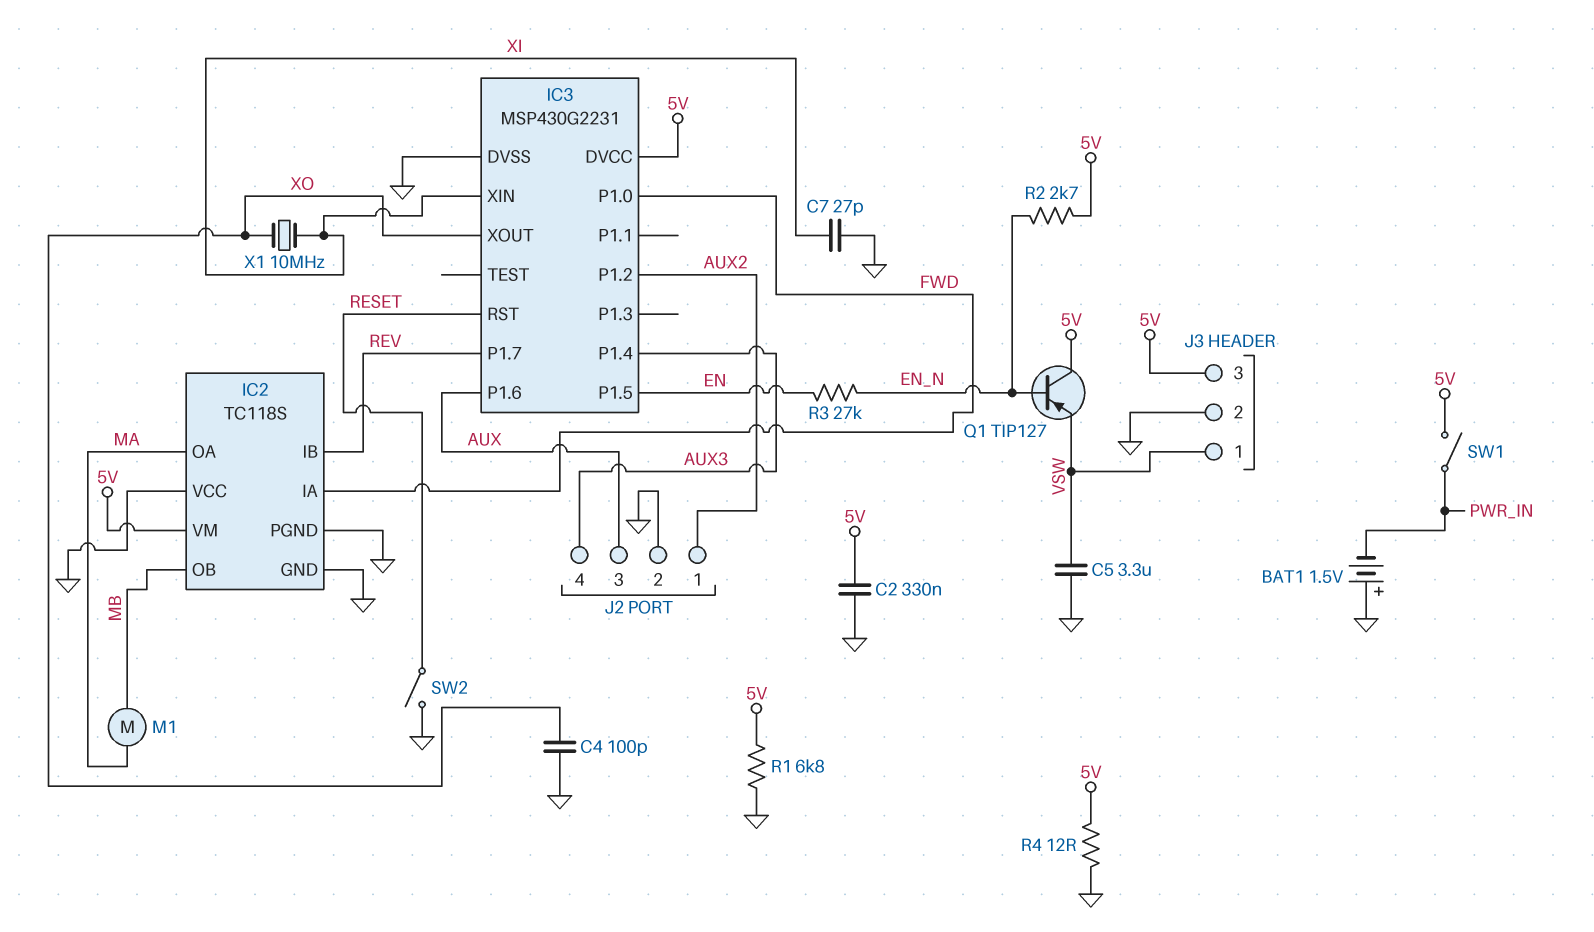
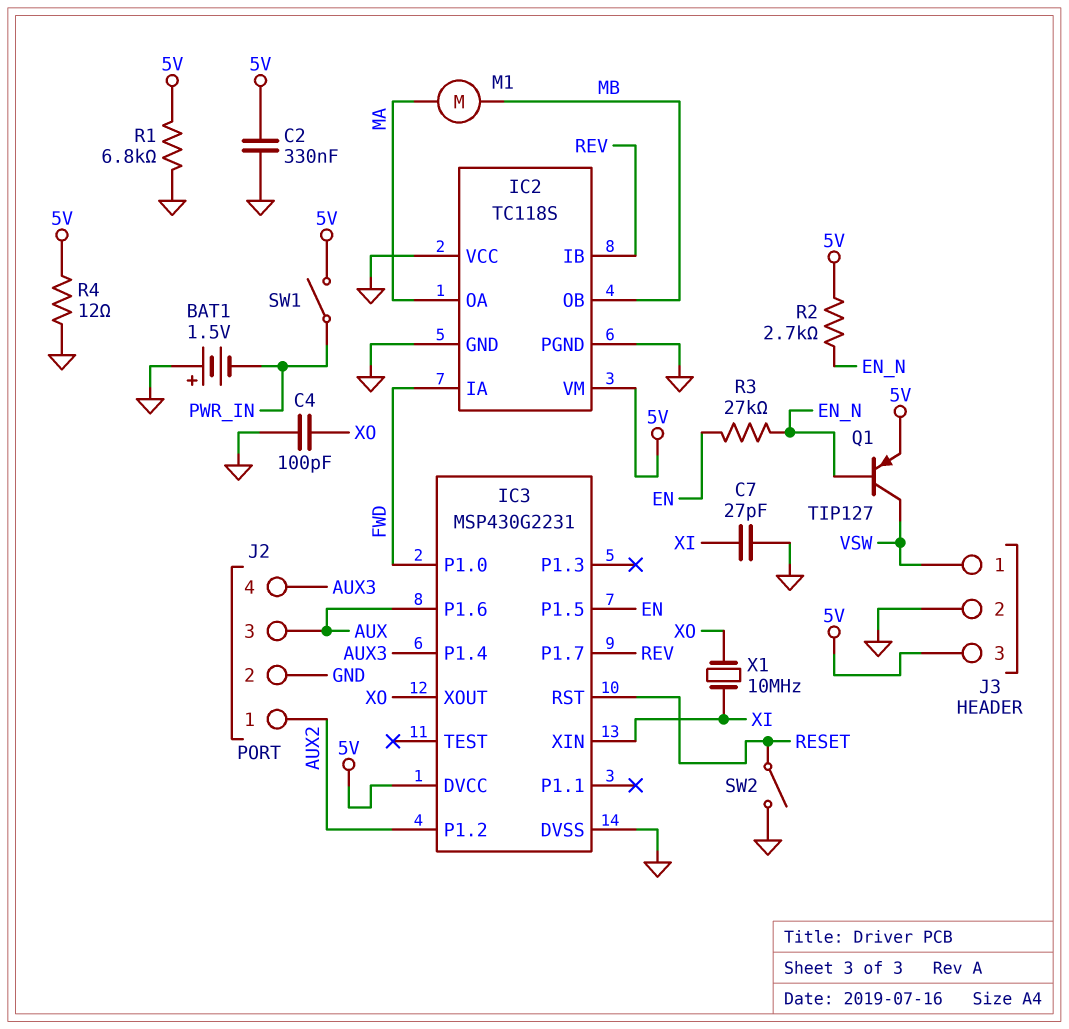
C5: 3.3uF (GND, VSW) -> none
Q1: PNP TIP127 (B EN_N, C 5V, E VSW) -> PNP TIP127 (B EN_N, C VSW, E 5V)

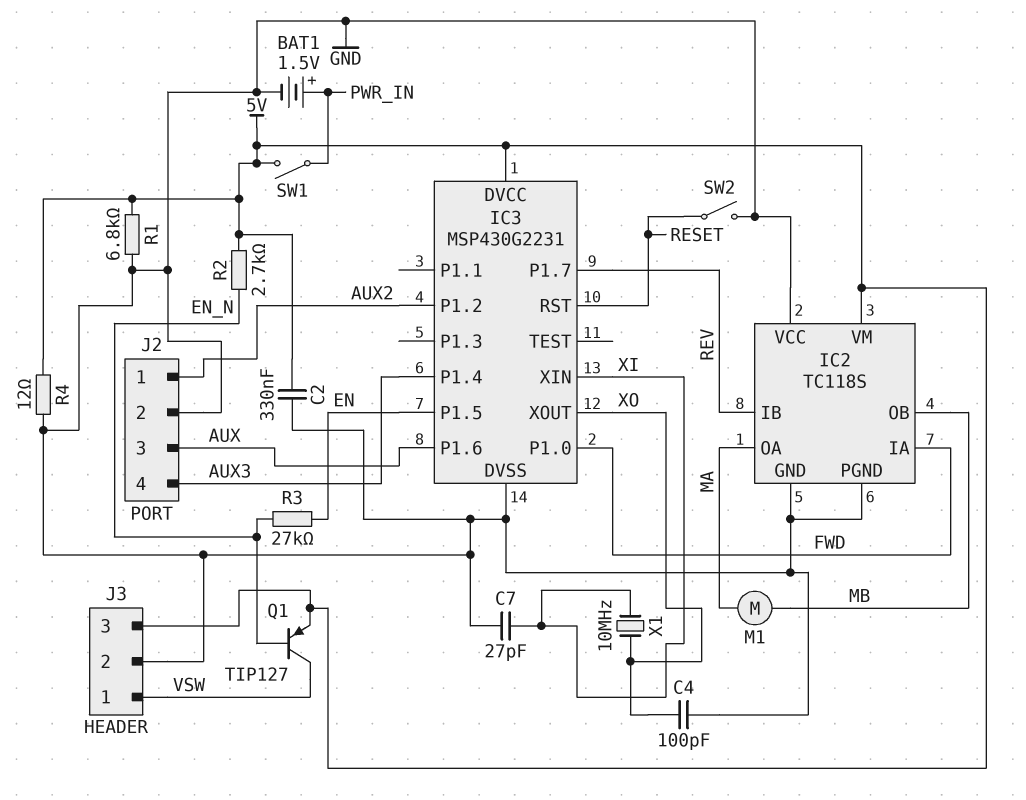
BAT1: 1.5V (plus GND, minus PWR_IN) -> 1.5V (plus PWR_IN, minus GND)

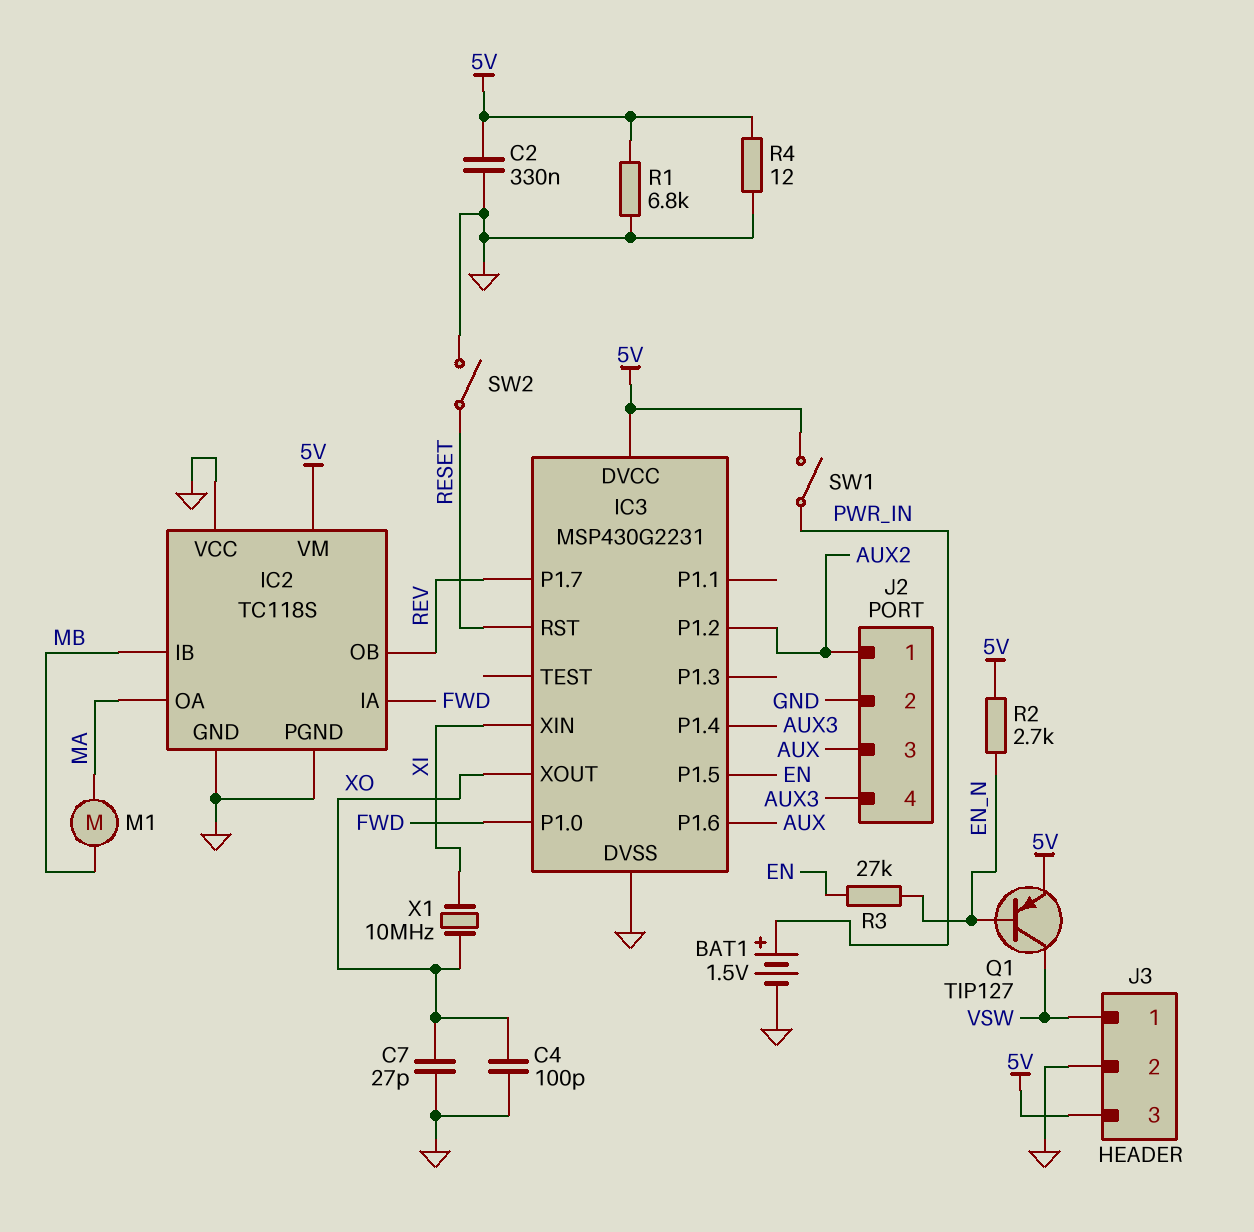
C7: 27pF (GND, XI) -> 27pF (GND, XO)
IC2 pin IB: REV -> MB
IC2 pin OB: MB -> REV

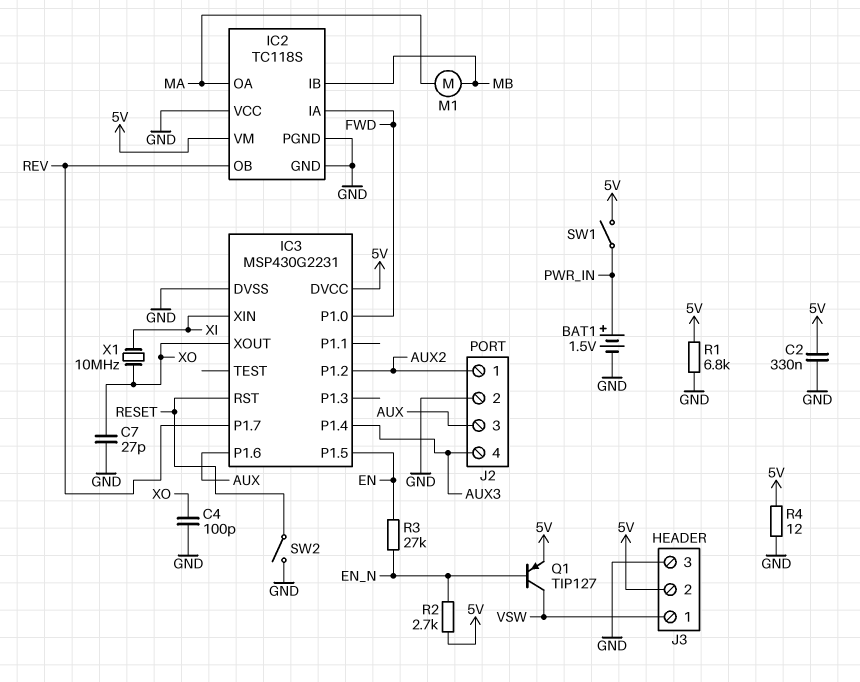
J3 pin 2: GND -> 5V
J3 pin 3: 5V -> GND

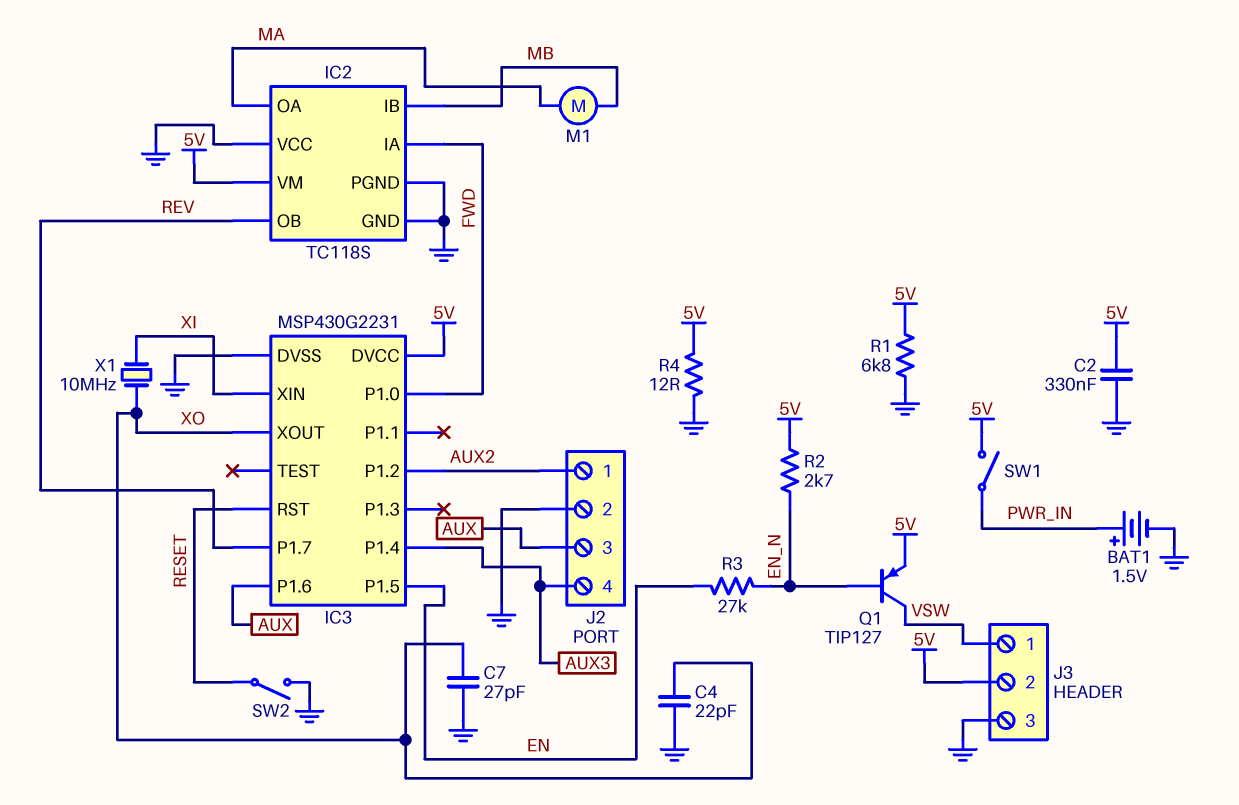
C4: 100pF (GND, XO) -> 22pF (GND, XO)

